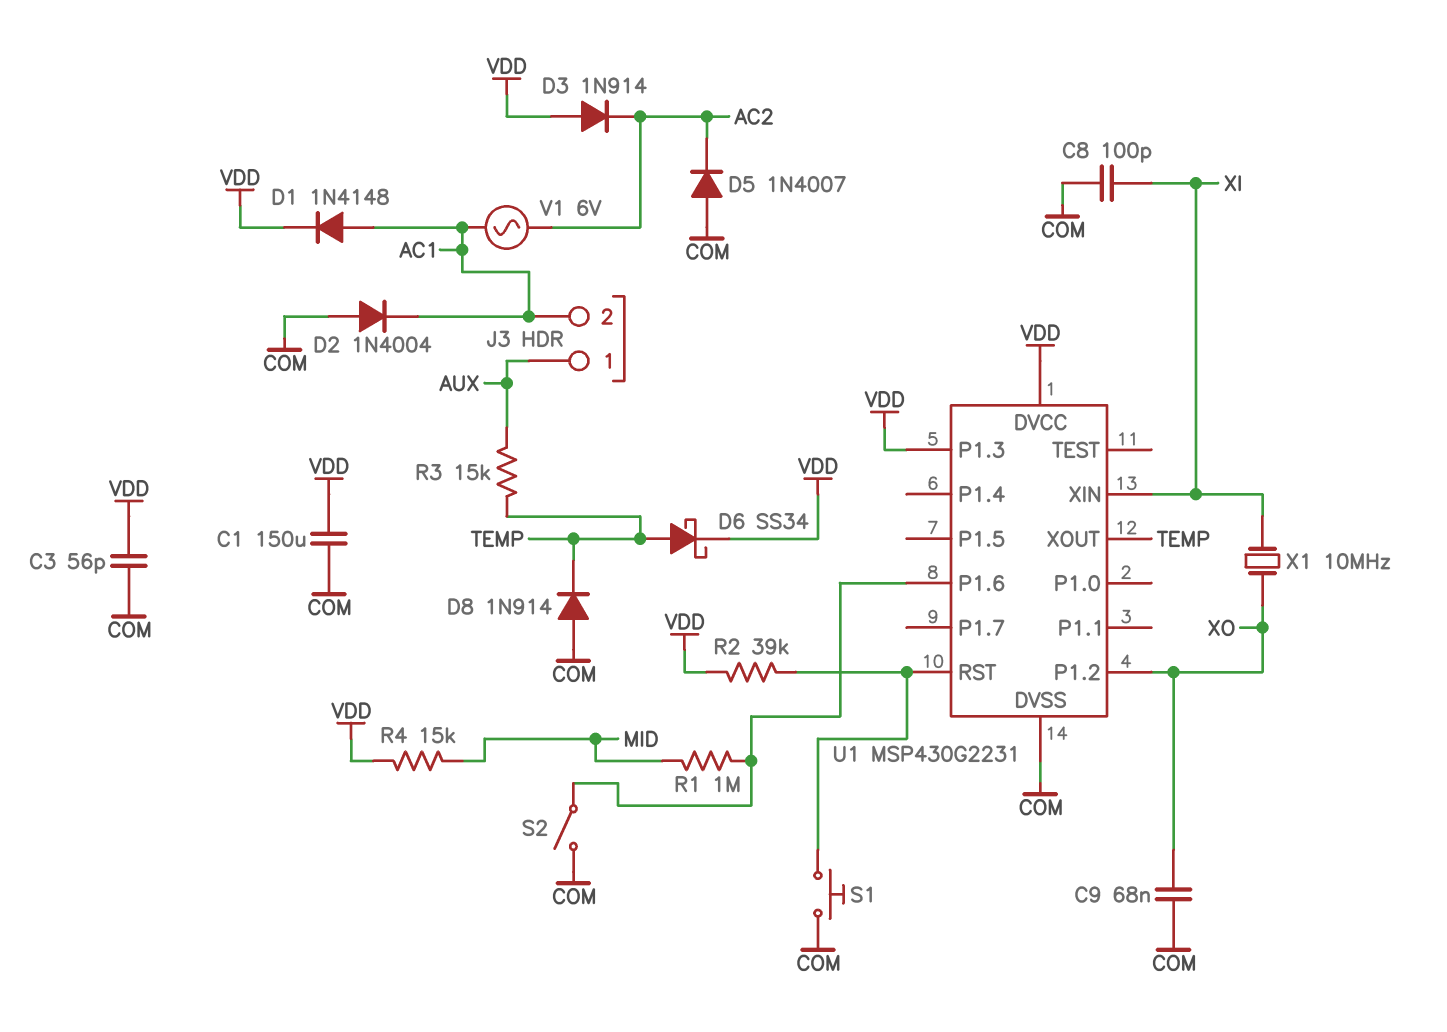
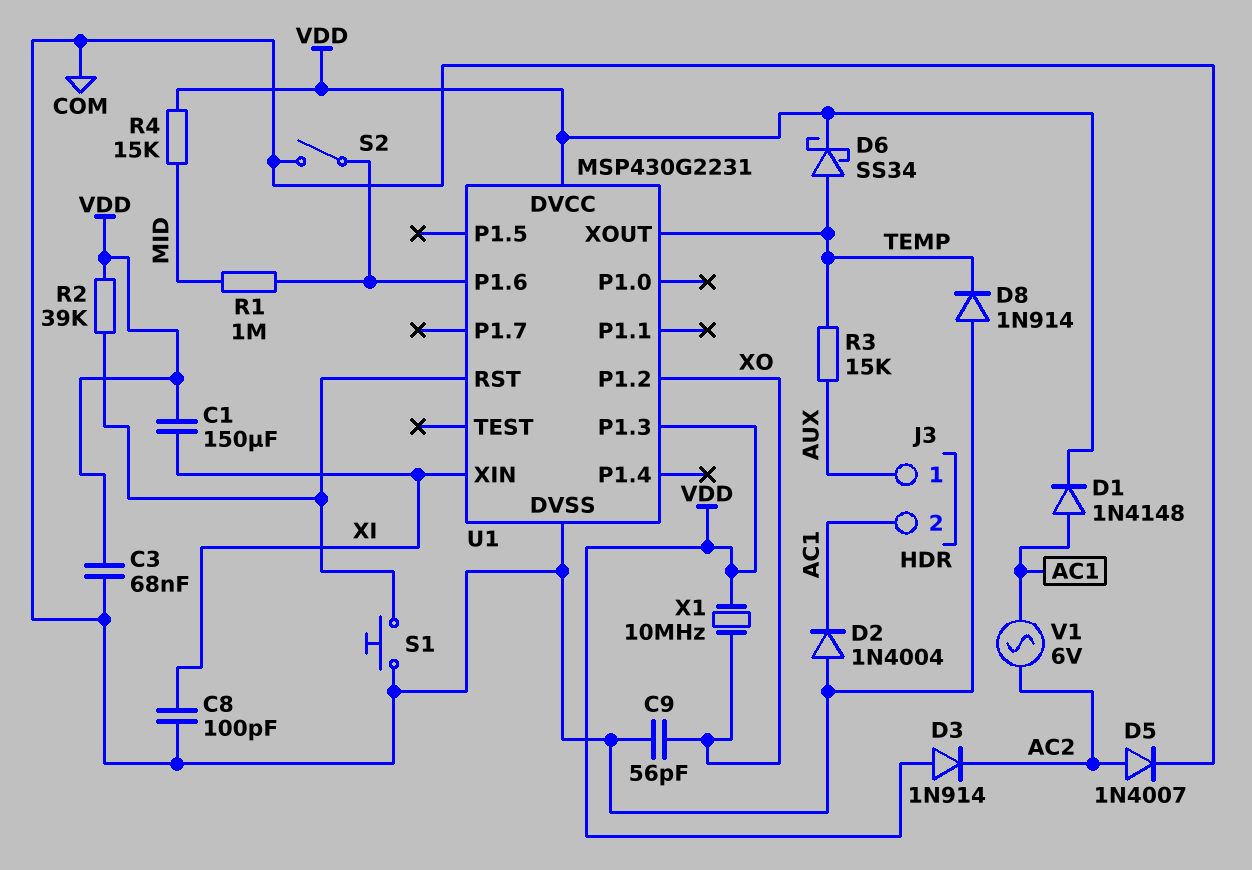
C1: 150uF (COM, VDD) -> 150uF (VDD, XI)
C3: 56pF (COM, VDD) -> 68nF (COM, VDD)
C9: 68nF (COM, XO) -> 56pF (COM, XO)
D5: diode 1N4007 (A COM, K AC2) -> diode 1N4007 (A AC2, K COM)
X1: 10MHz (XI, XO) -> 10MHz (VDD, XO)

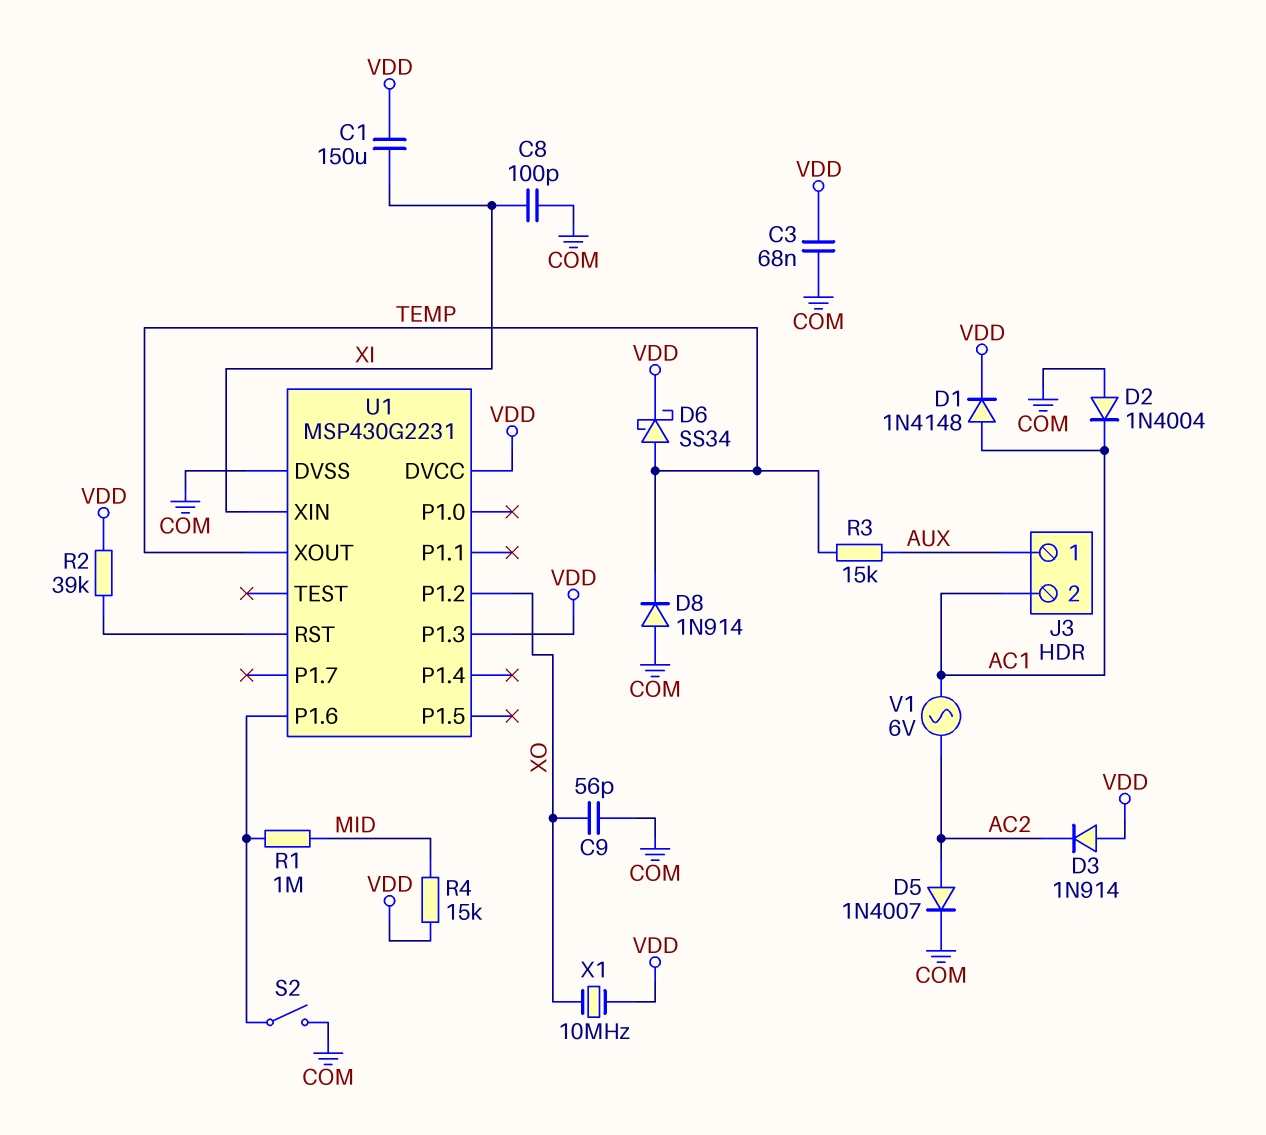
S1: button (COM, U1/RST) -> none

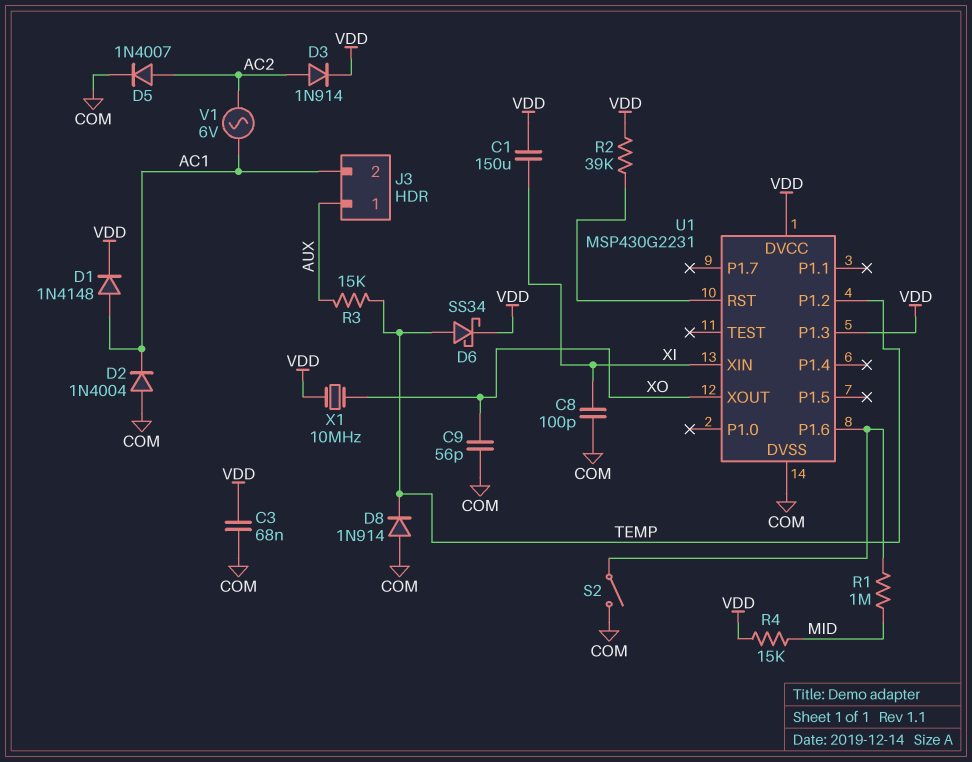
D3: diode 1N914 (A VDD, K AC2) -> diode 1N914 (A AC2, K VDD)
U1 pin P1.2: XO -> TEMP
U1 pin XOUT: TEMP -> XO

